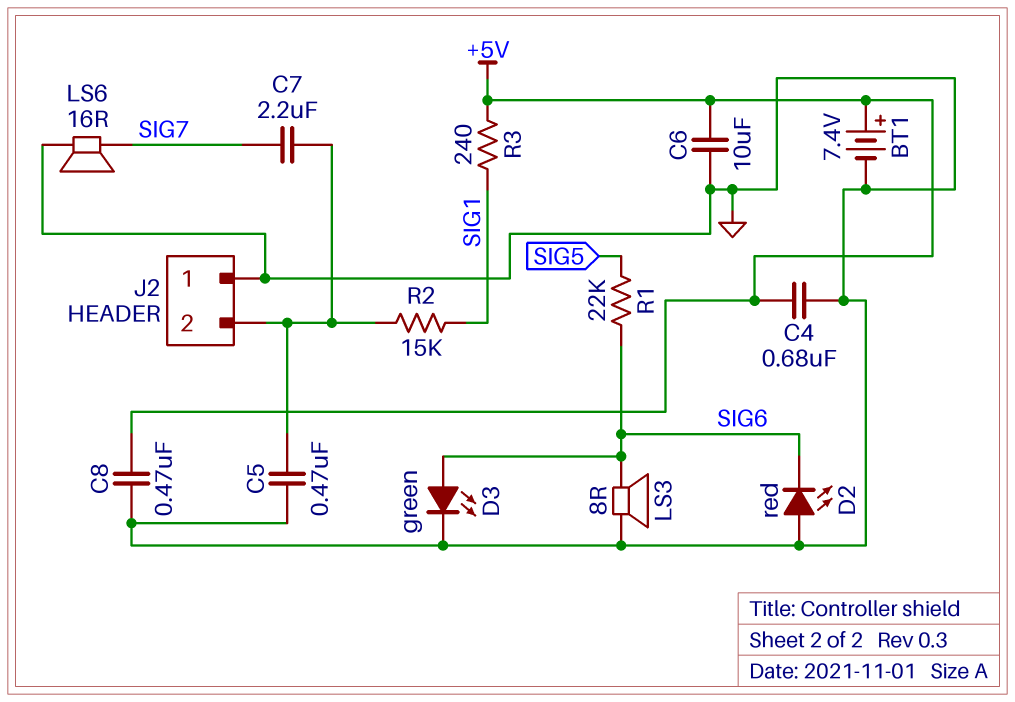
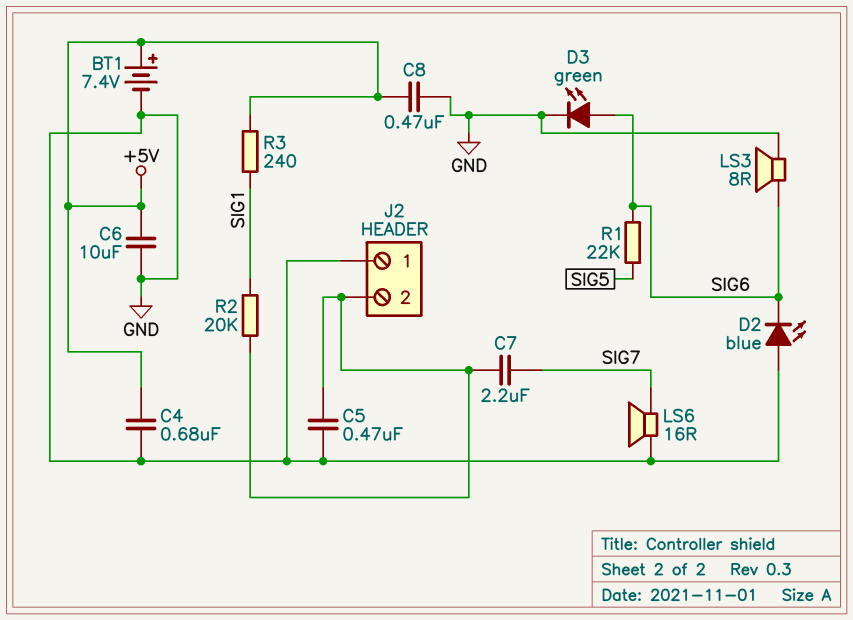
D2: LED red (A GND, K SIG6) -> LED blue (A GND, K SIG6)
R2: 15k (J2/2, SIG1) -> 20k (J2/2, SIG1)

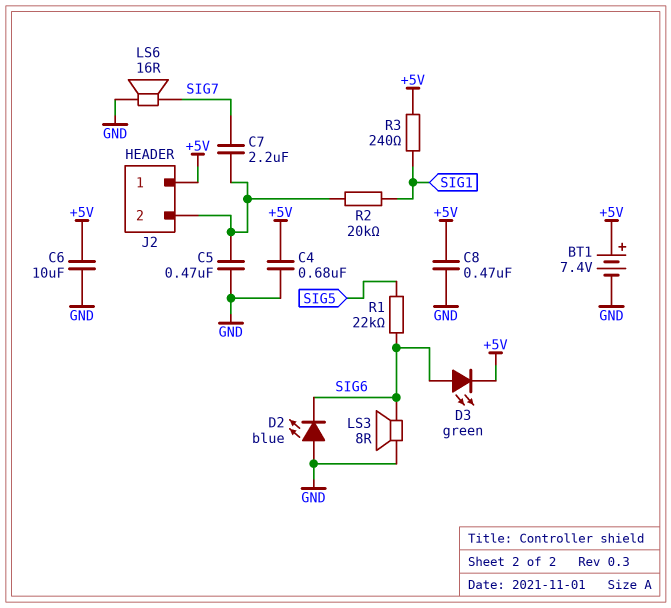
D3: LED green (A SIG6, K GND) -> LED green (A SIG6, K +5V)
J2 pin 1: GND -> +5V

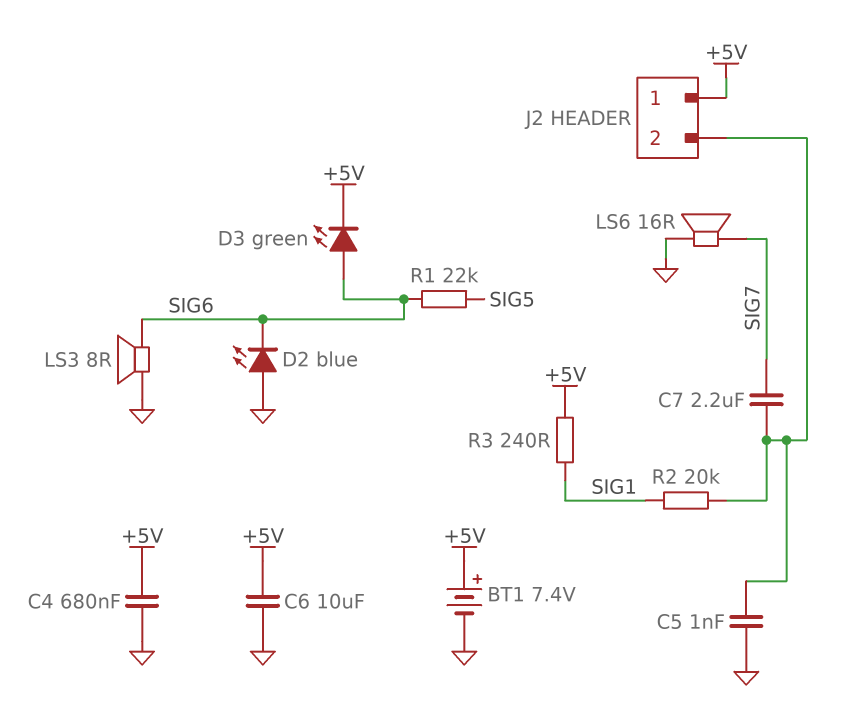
C5: 470nF (GND, J2/2) -> 1nF (GND, J2/2)
C8: 470nF (+5V, GND) -> none

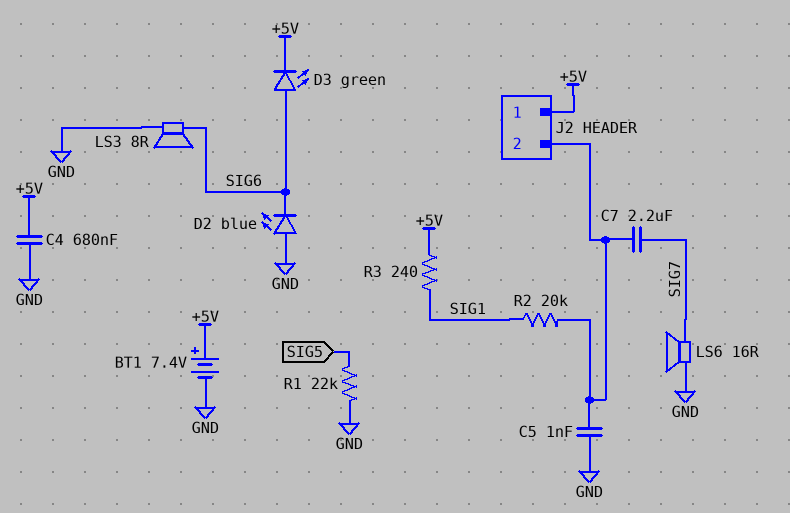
C6: 10uF (+5V, GND) -> none
R1: 22k (SIG5, SIG6) -> 22k (GND, SIG5)

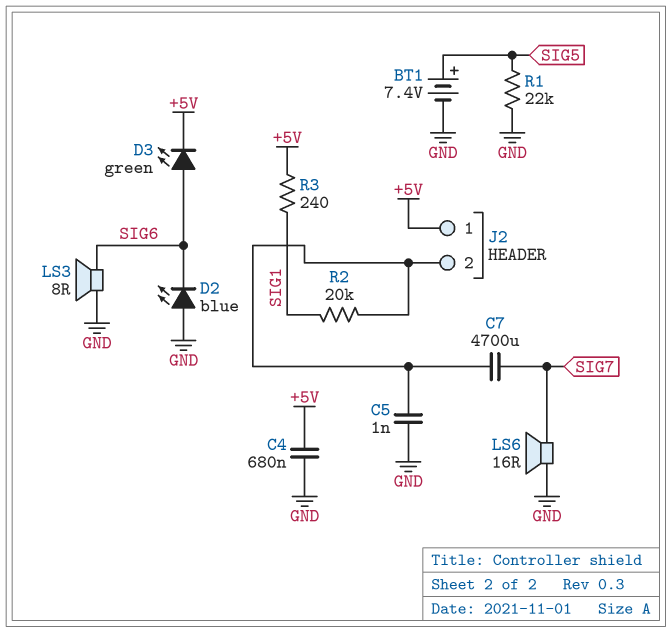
BT1: 7.4V (plus +5V, minus GND) -> 7.4V (plus SIG5, minus GND)
C7: 2.2uF (J2/2, SIG7) -> 4700uF (J2/2, SIG7)

